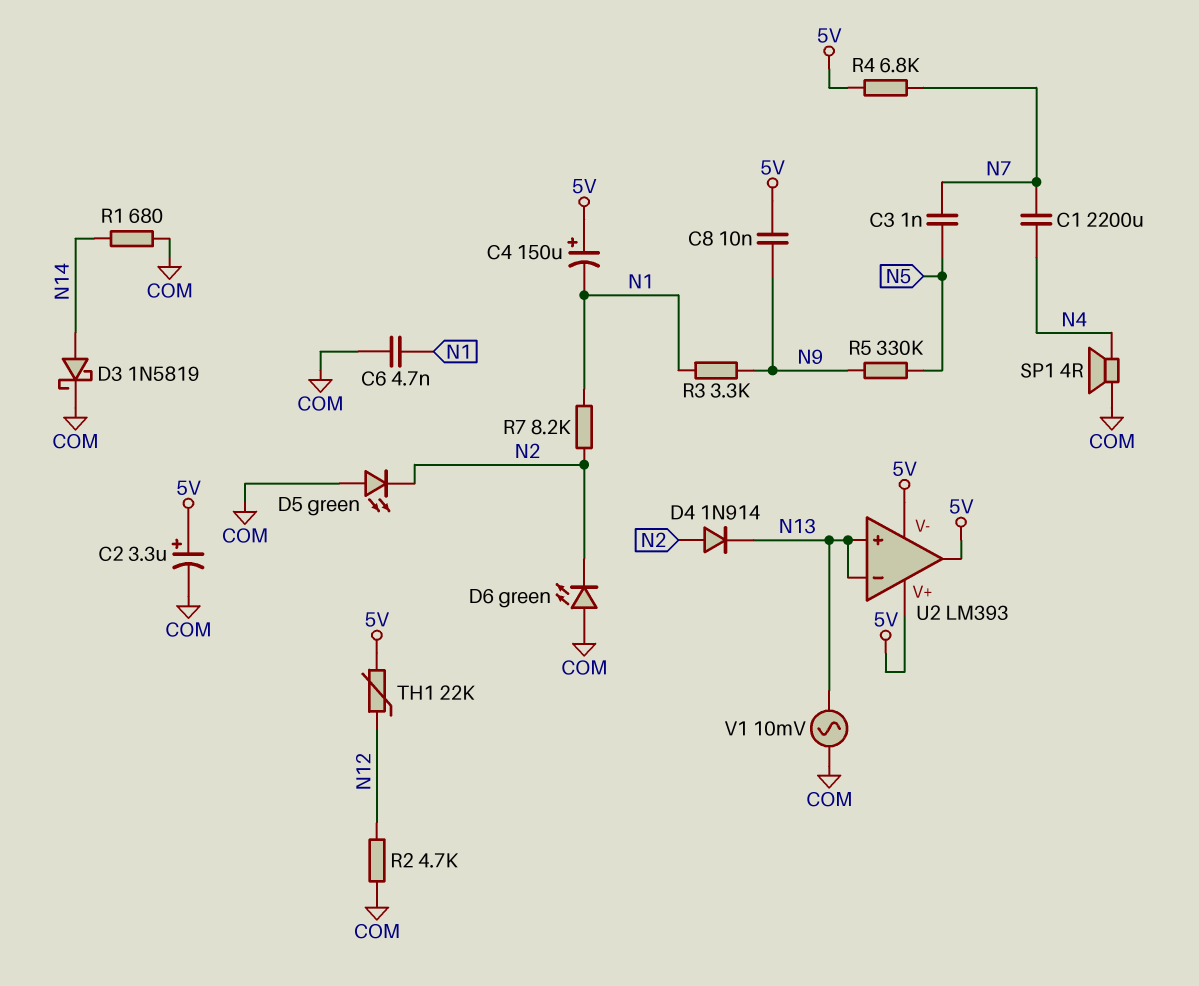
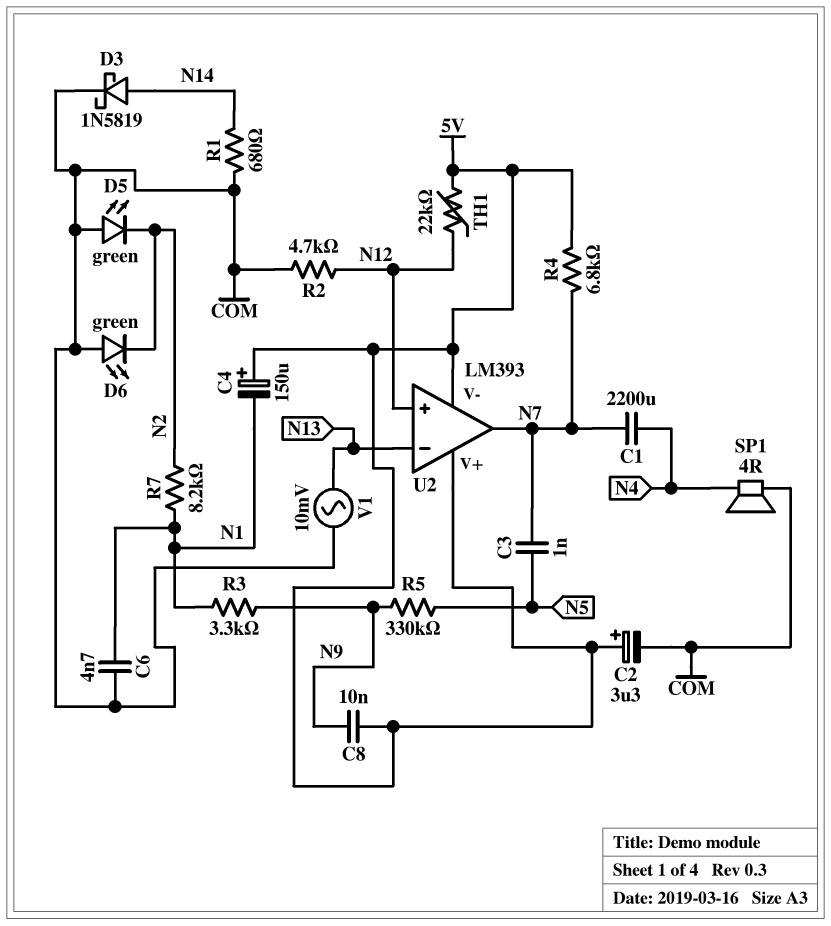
D4: diode 1N914 (A N2, K N13) -> none
U2 pin in+: N13 -> N12
U2 pin out: 5V -> N7

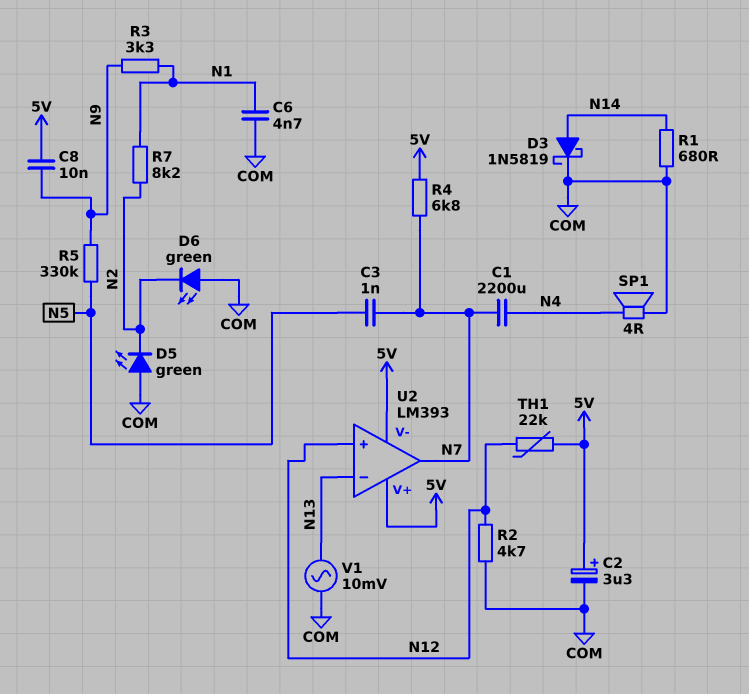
C4: 150uF (plus 5V, minus N1) -> none

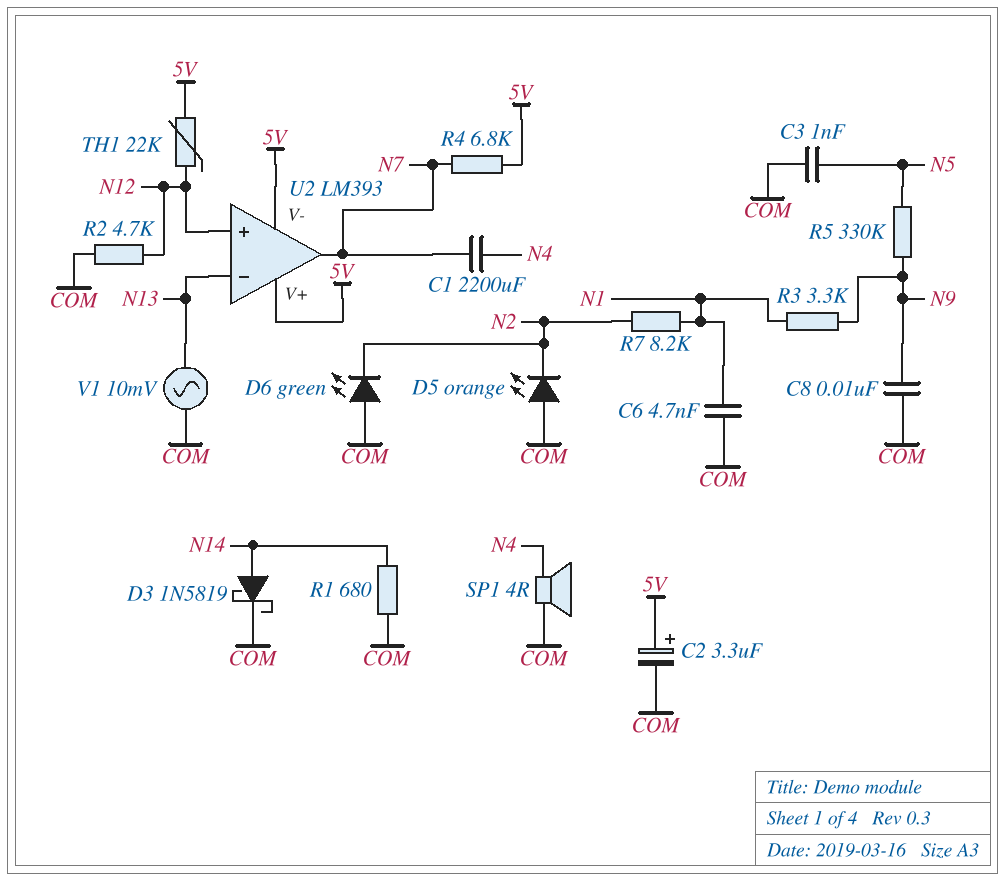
C3: 1nF (N5, N7) -> 1nF (COM, N5)
C8: 10nF (5V, N9) -> 10nF (COM, N9)
D5: LED green (A COM, K N2) -> LED orange (A COM, K N2)

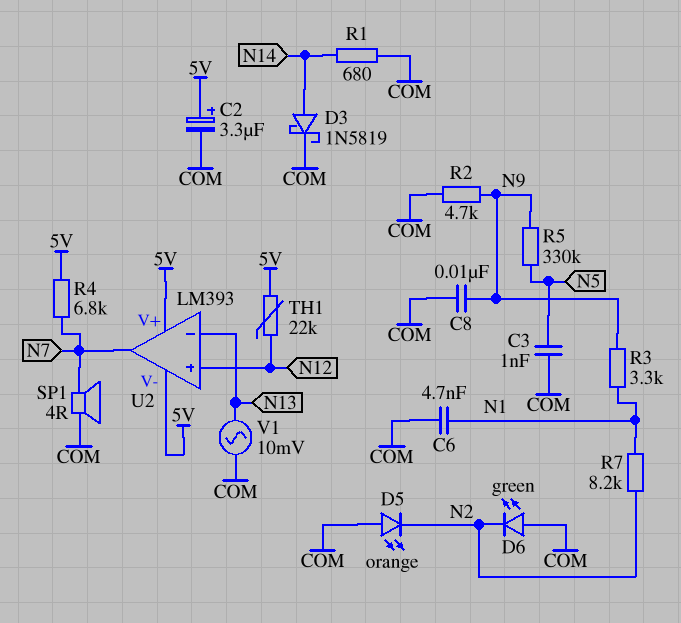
C1: 2200uF (N4, N7) -> none
R2: 4.7k (COM, N12) -> 4.7k (COM, N9)
SP1: speaker 4R (COM, N4) -> speaker 4R (COM, N7)

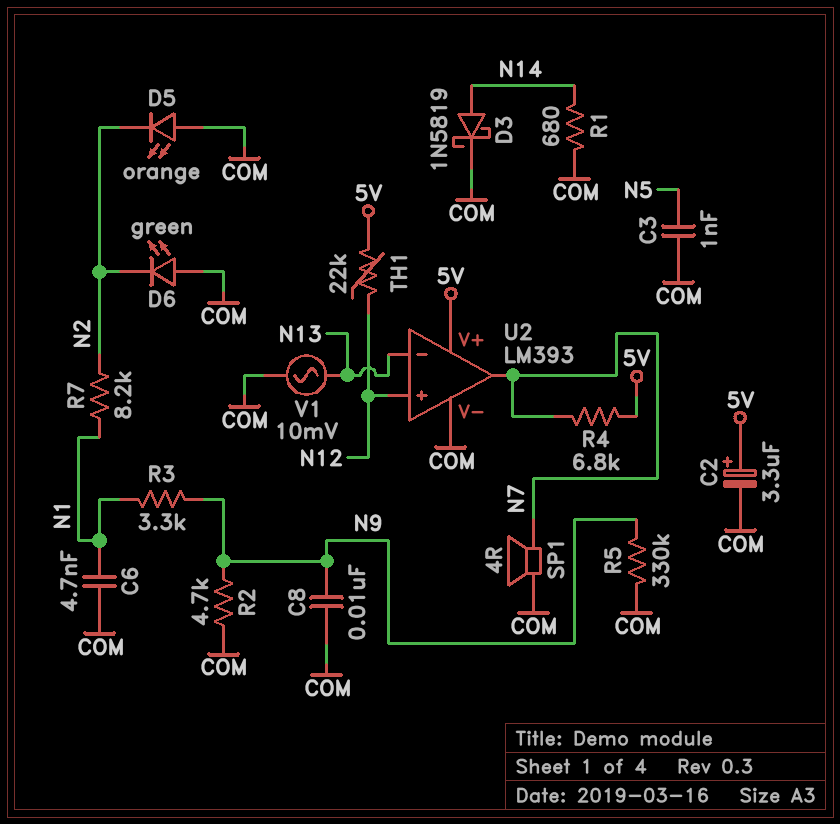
R5: 330k (N5, N9) -> 330k (COM, N9)
U2 pin V-: 5V -> COM

